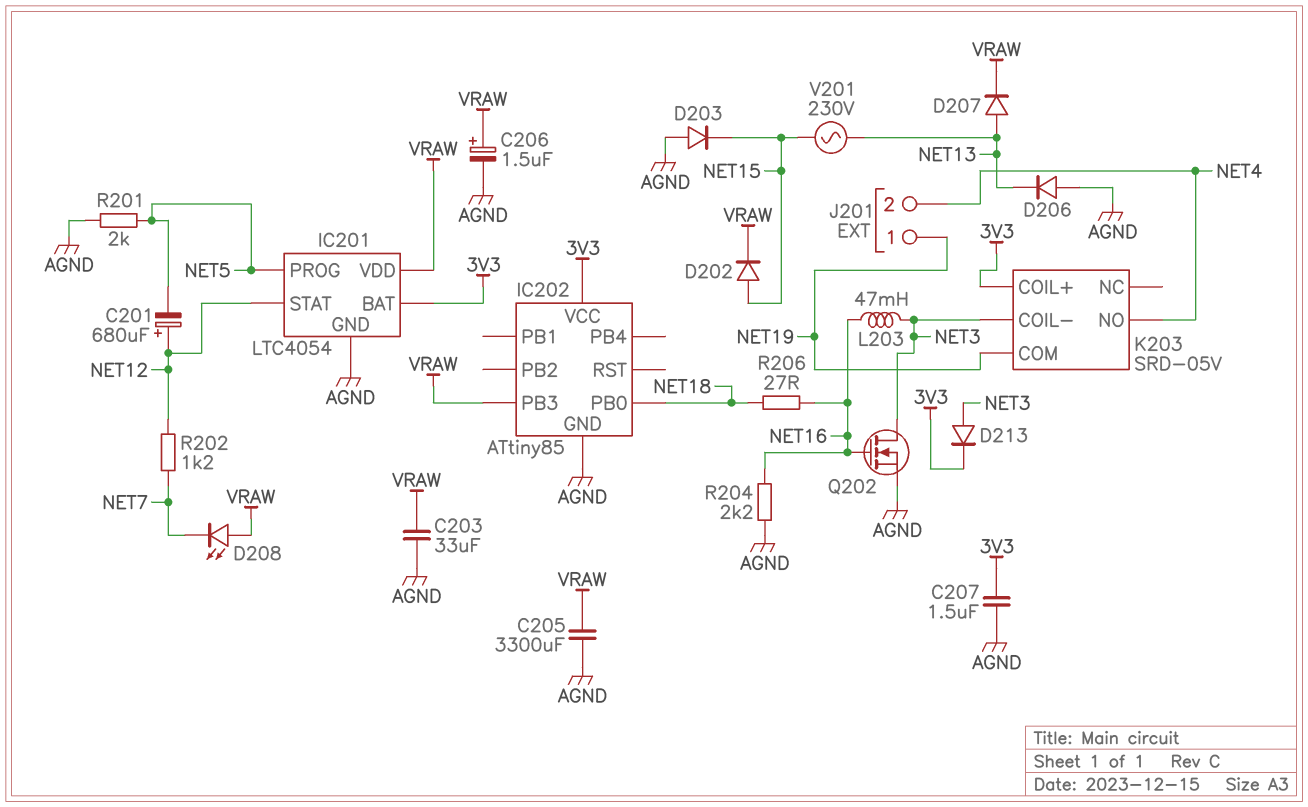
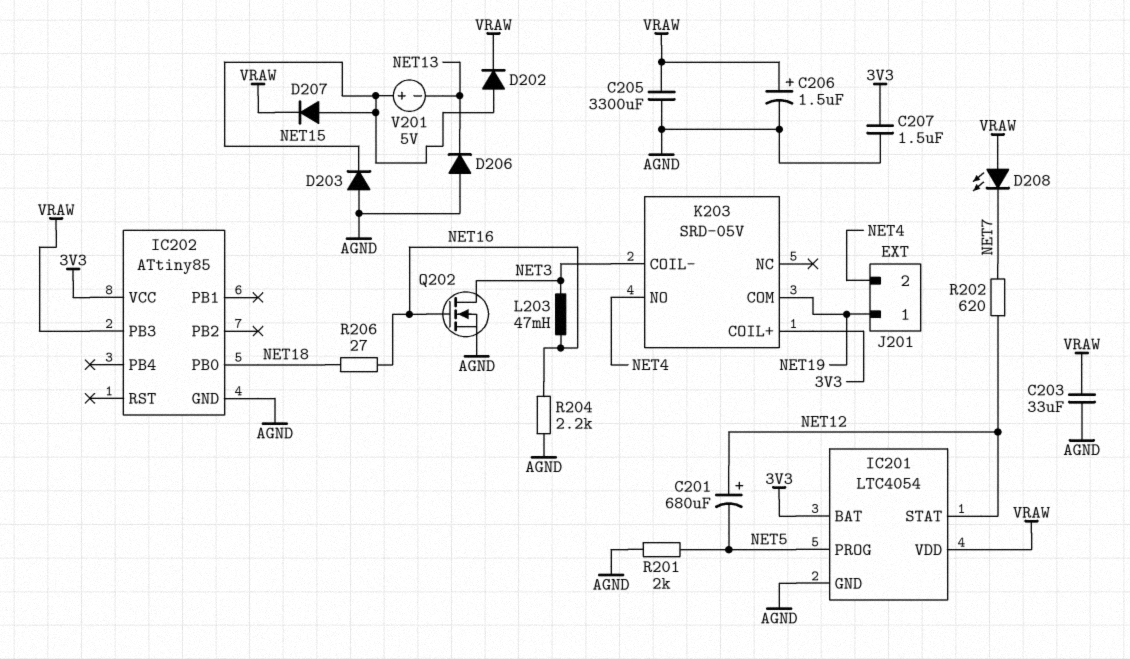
D207: diode (A NET13, K VRAW) -> diode (A NET15, K VRAW)
D213: diode (A NET3, K 3V3) -> none
R202: 1.2k (NET7, NET12) -> 620 (NET7, NET12)
V201: AC 230V (NET13, NET15) -> 5V (plus NET15, minus NET13)

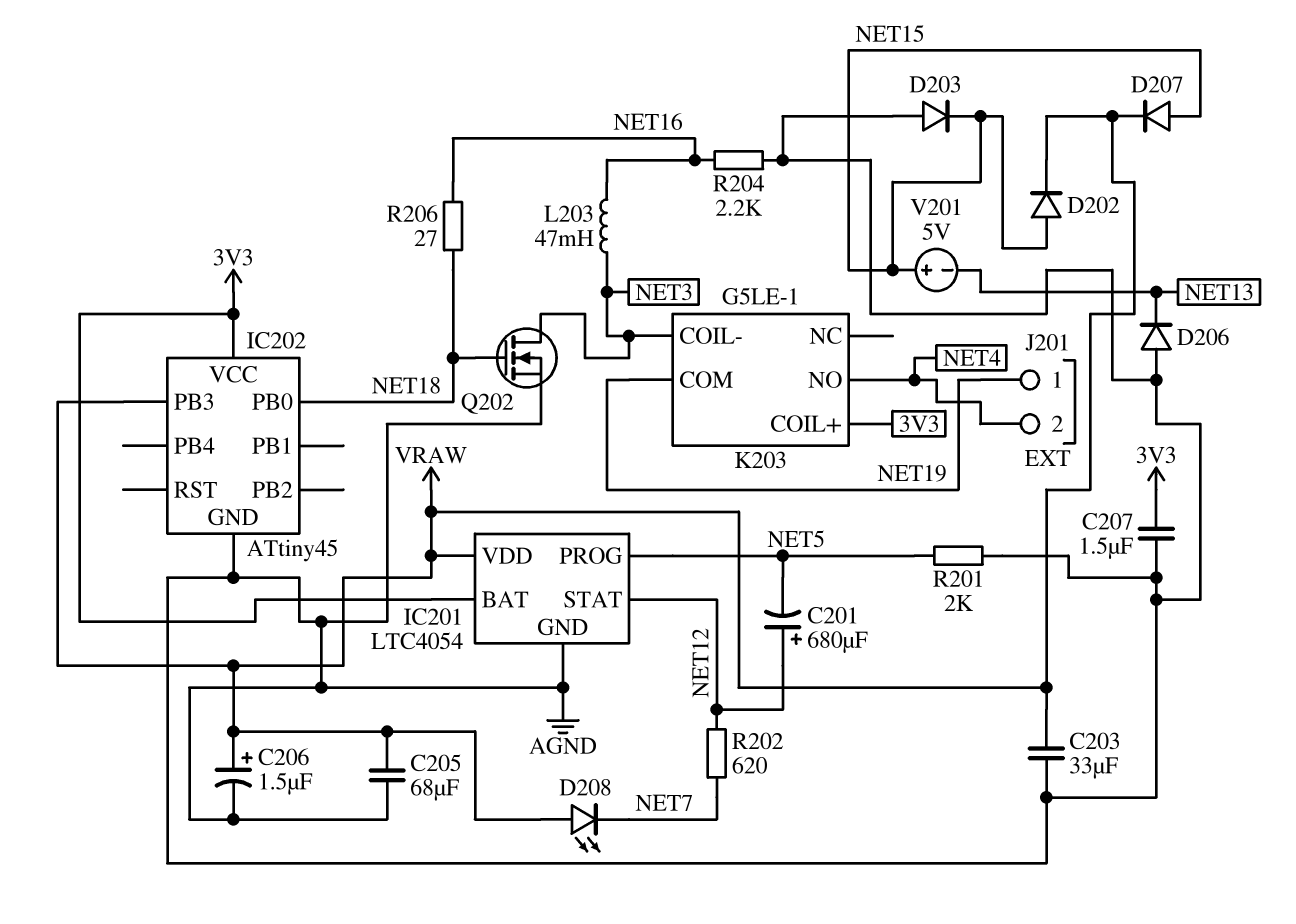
C205: 3300uF (AGND, VRAW) -> 68uF (AGND, VRAW)
IC202: ATtiny85 -> ATtiny45
K203: SRD-05V -> G5LE-1
Q202: NMOS (G NET16, D NET3, S AGND) -> NMOS (G NET18, D NET3, S AGND)

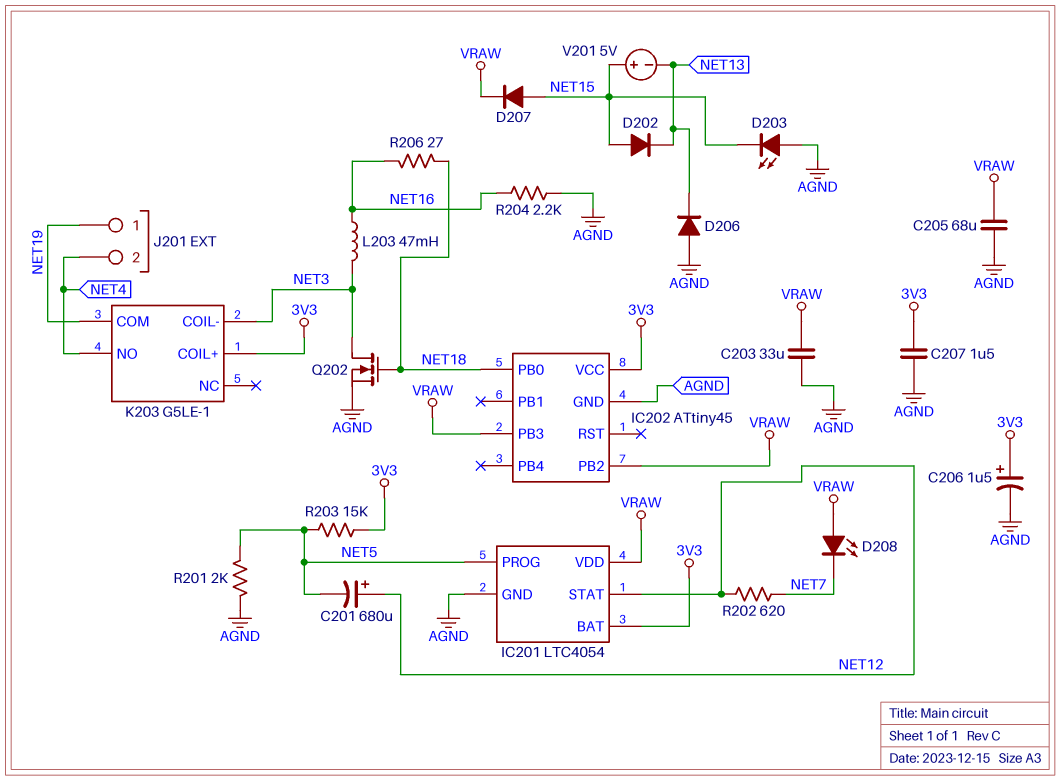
C206: 1.5uF (plus VRAW, minus AGND) -> 1.5uF (plus 3V3, minus AGND)
D202: diode (A NET15, K VRAW) -> diode (A NET15, K NET13)
D203: diode (A AGND, K NET15) -> LED (A AGND, K NET15)
IC202 pin PB2: none -> VRAW
R203: none -> 15k (3V3, NET5)

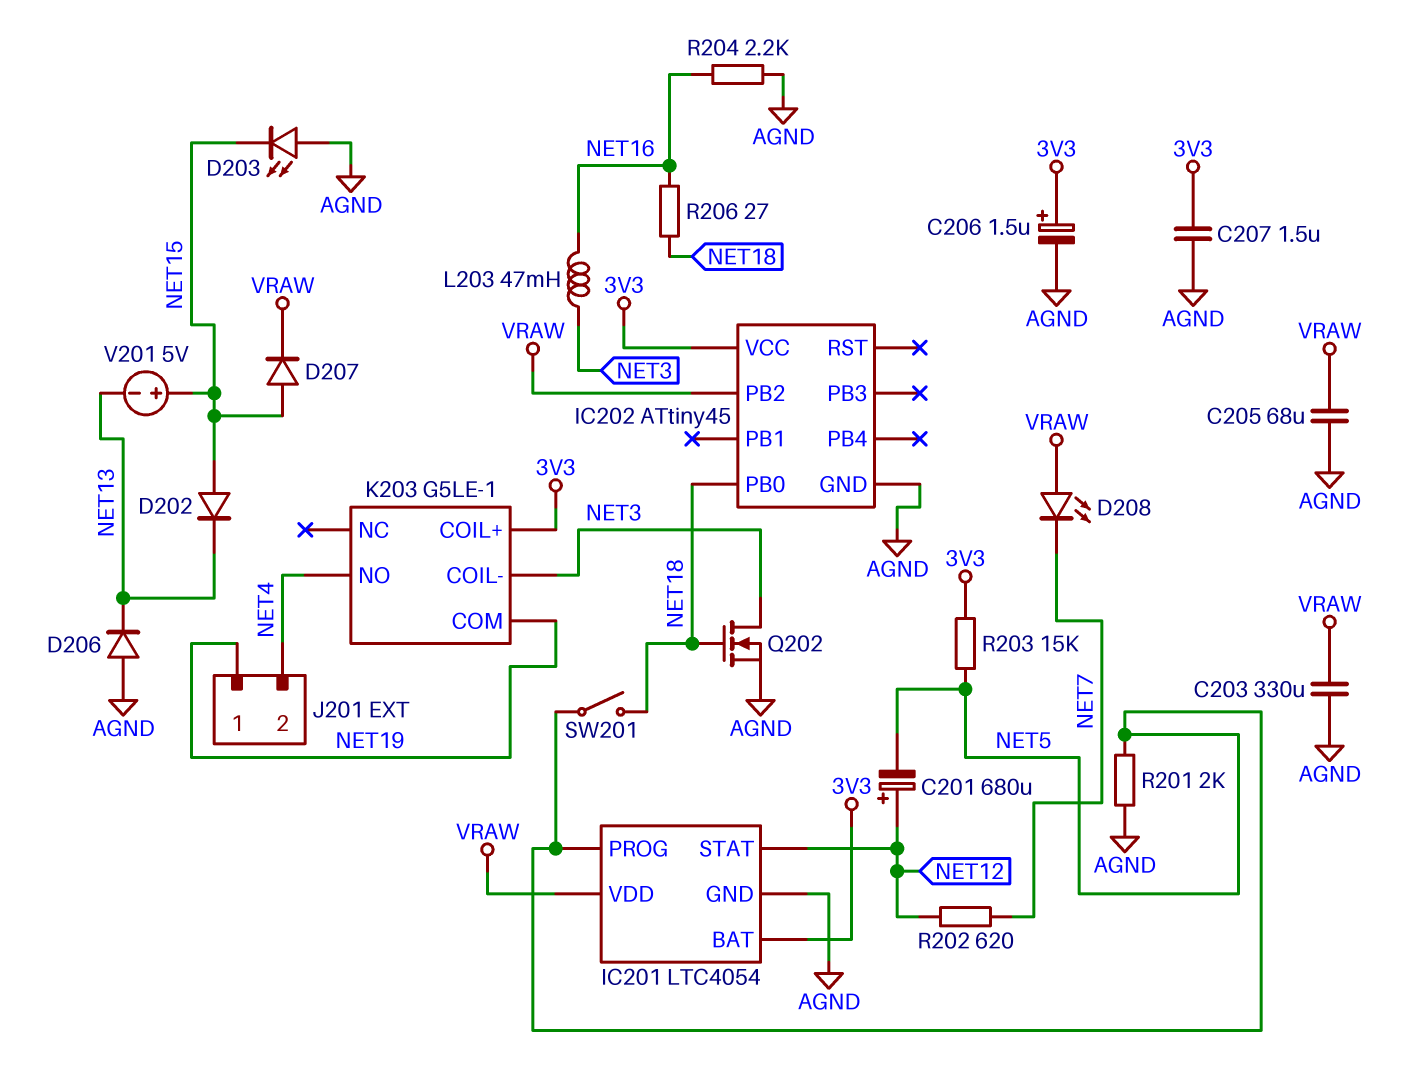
C203: 33uF (AGND, VRAW) -> 330uF (AGND, VRAW)
IC202 pin PB3: VRAW -> none
SW201: none -> switch (NET5, NET18)

